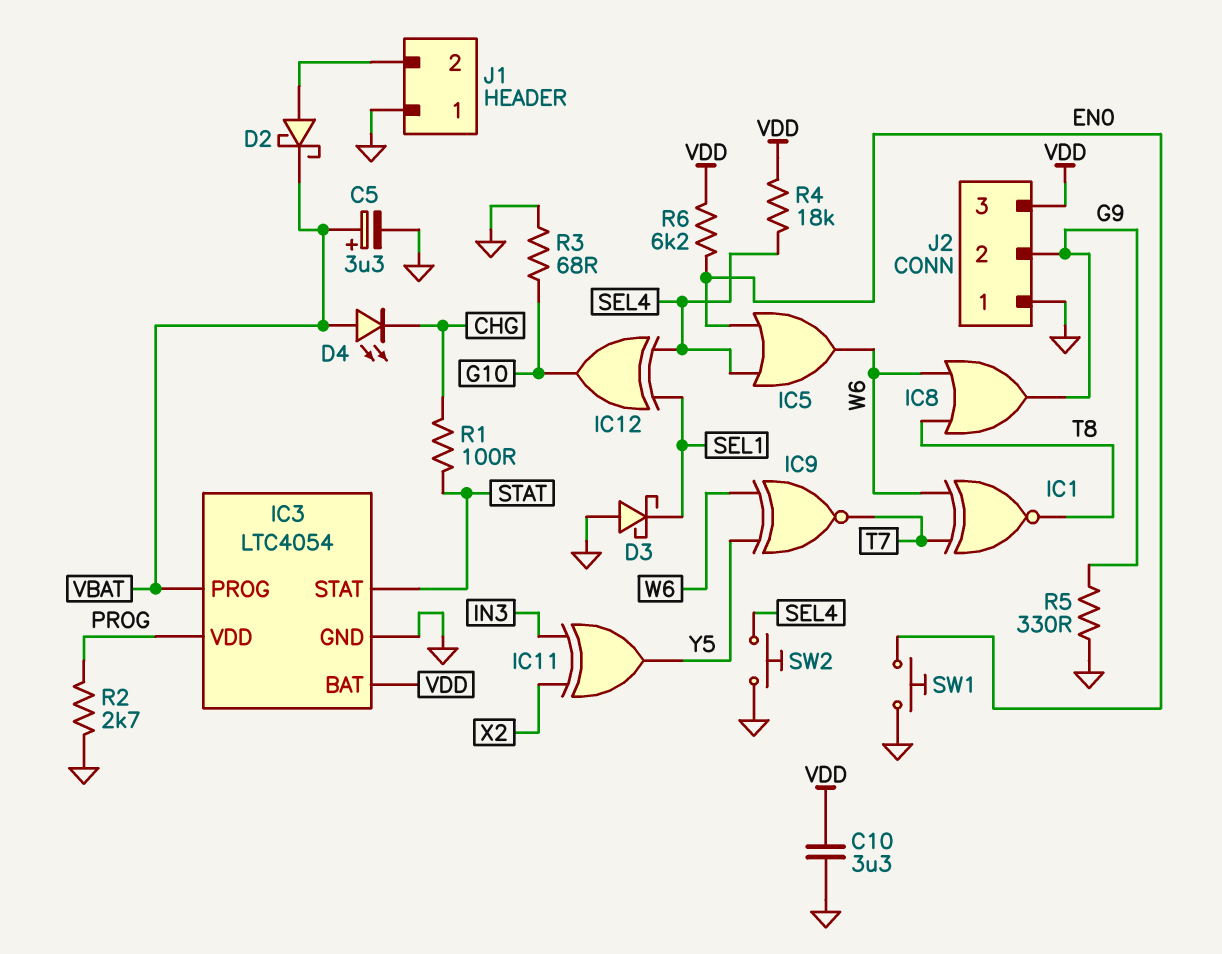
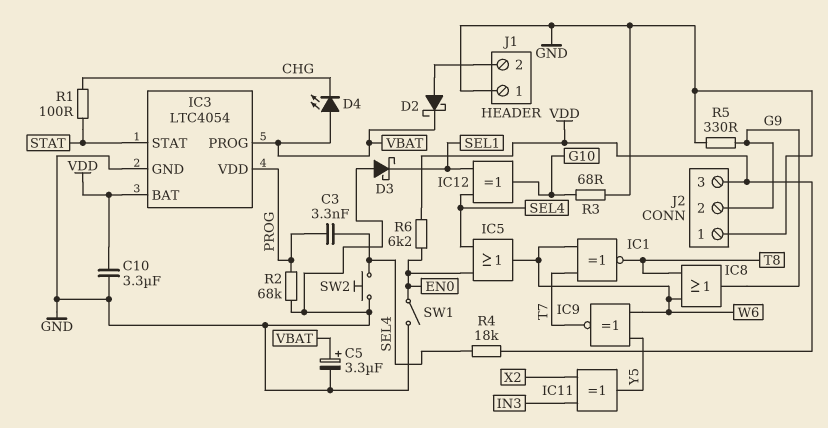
C3: none -> 3.3nF (PROG, SEL4)
R2: 2.7k (GND, PROG) -> 68k (GND, PROG)
SW1: button (EN0, GND) -> switch (EN0, GND)

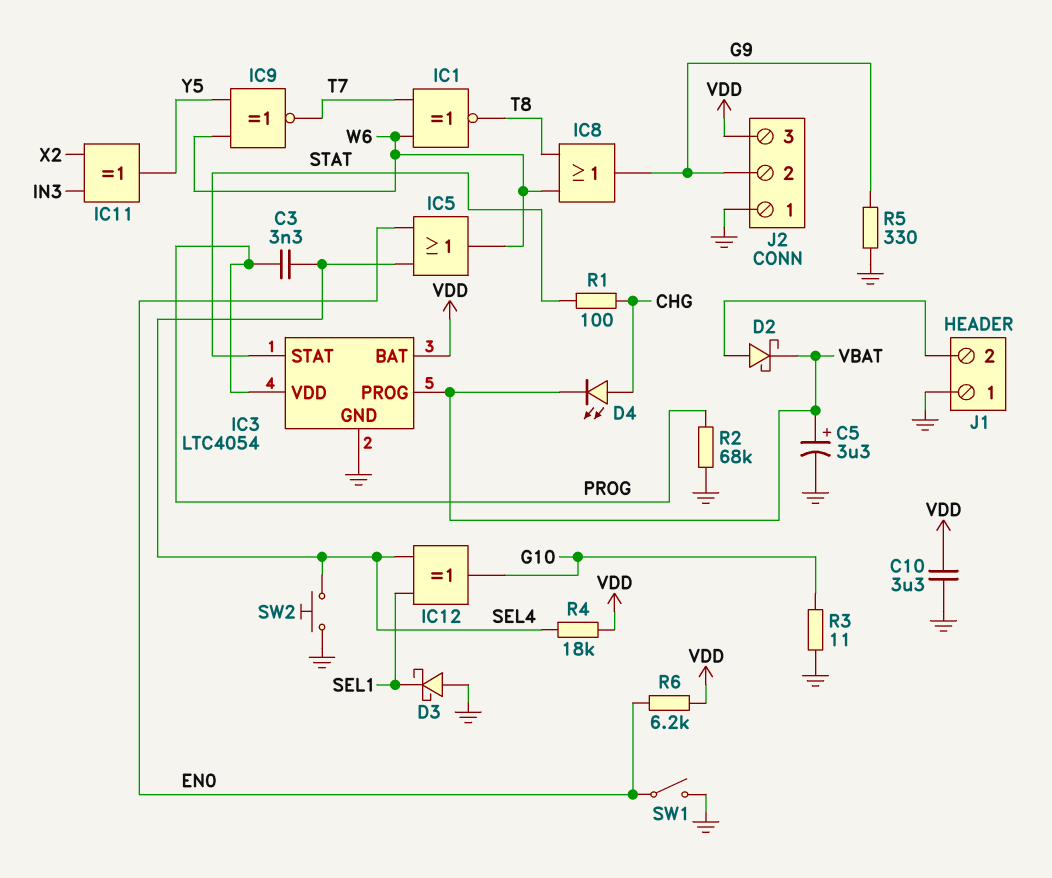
D4: LED (A VBAT, K CHG) -> LED (A CHG, K VBAT)
R3: 68 (G10, GND) -> 11 (G10, GND)

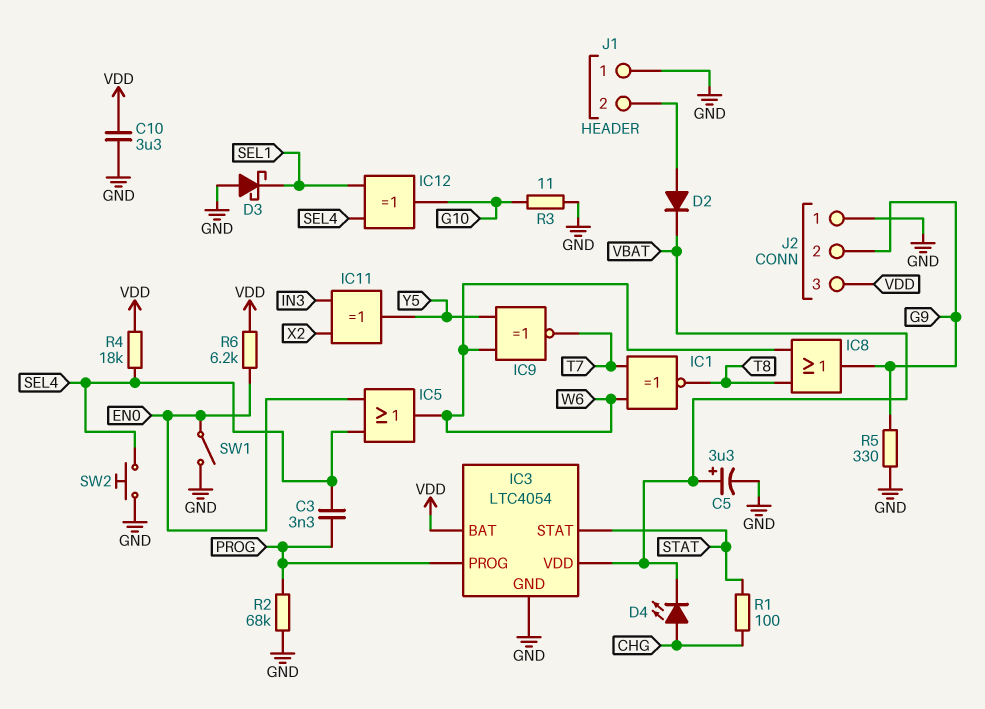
D2: schottky (A J1/2, K VBAT) -> diode (A J1/2, K VBAT)
IC3 pin PROG: VBAT -> PROG
IC3 pin VDD: PROG -> VBAT

